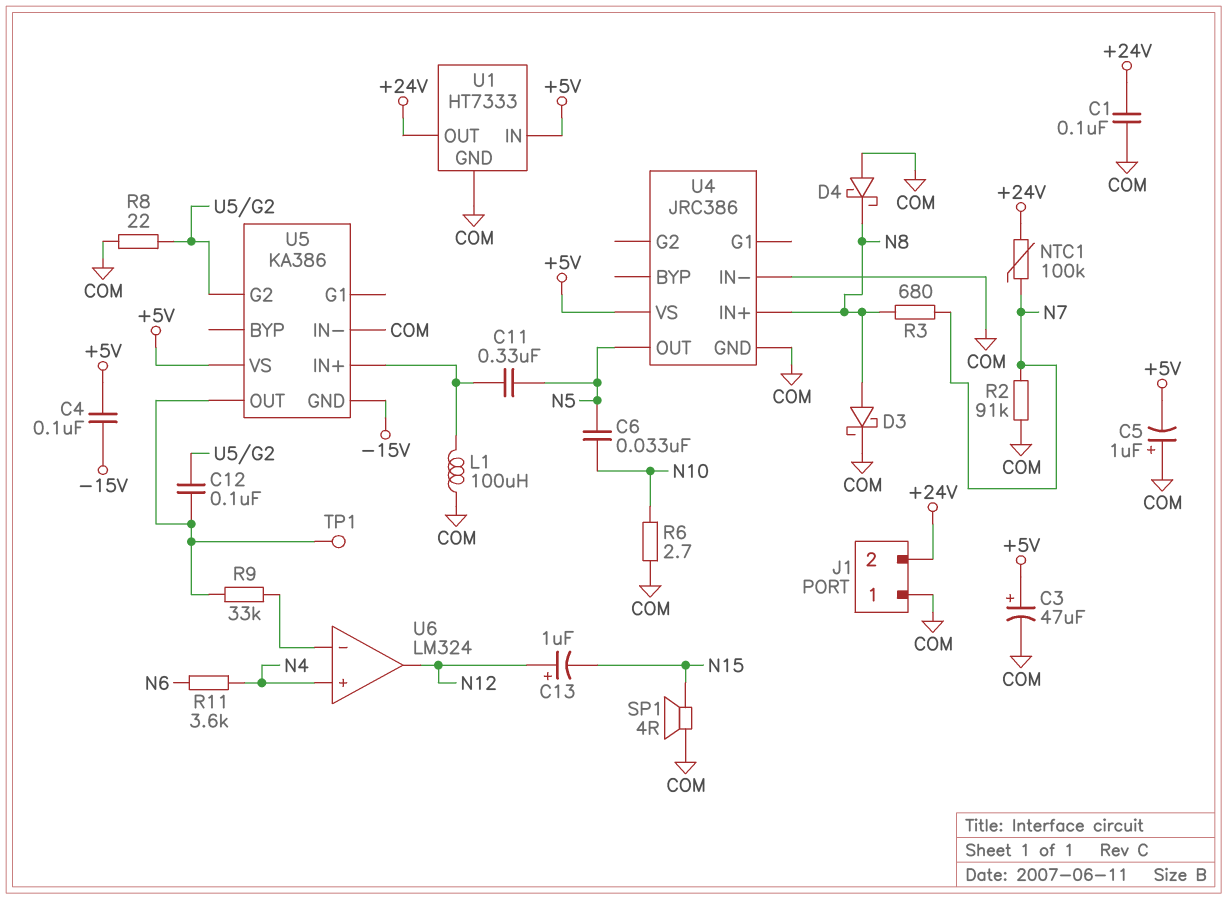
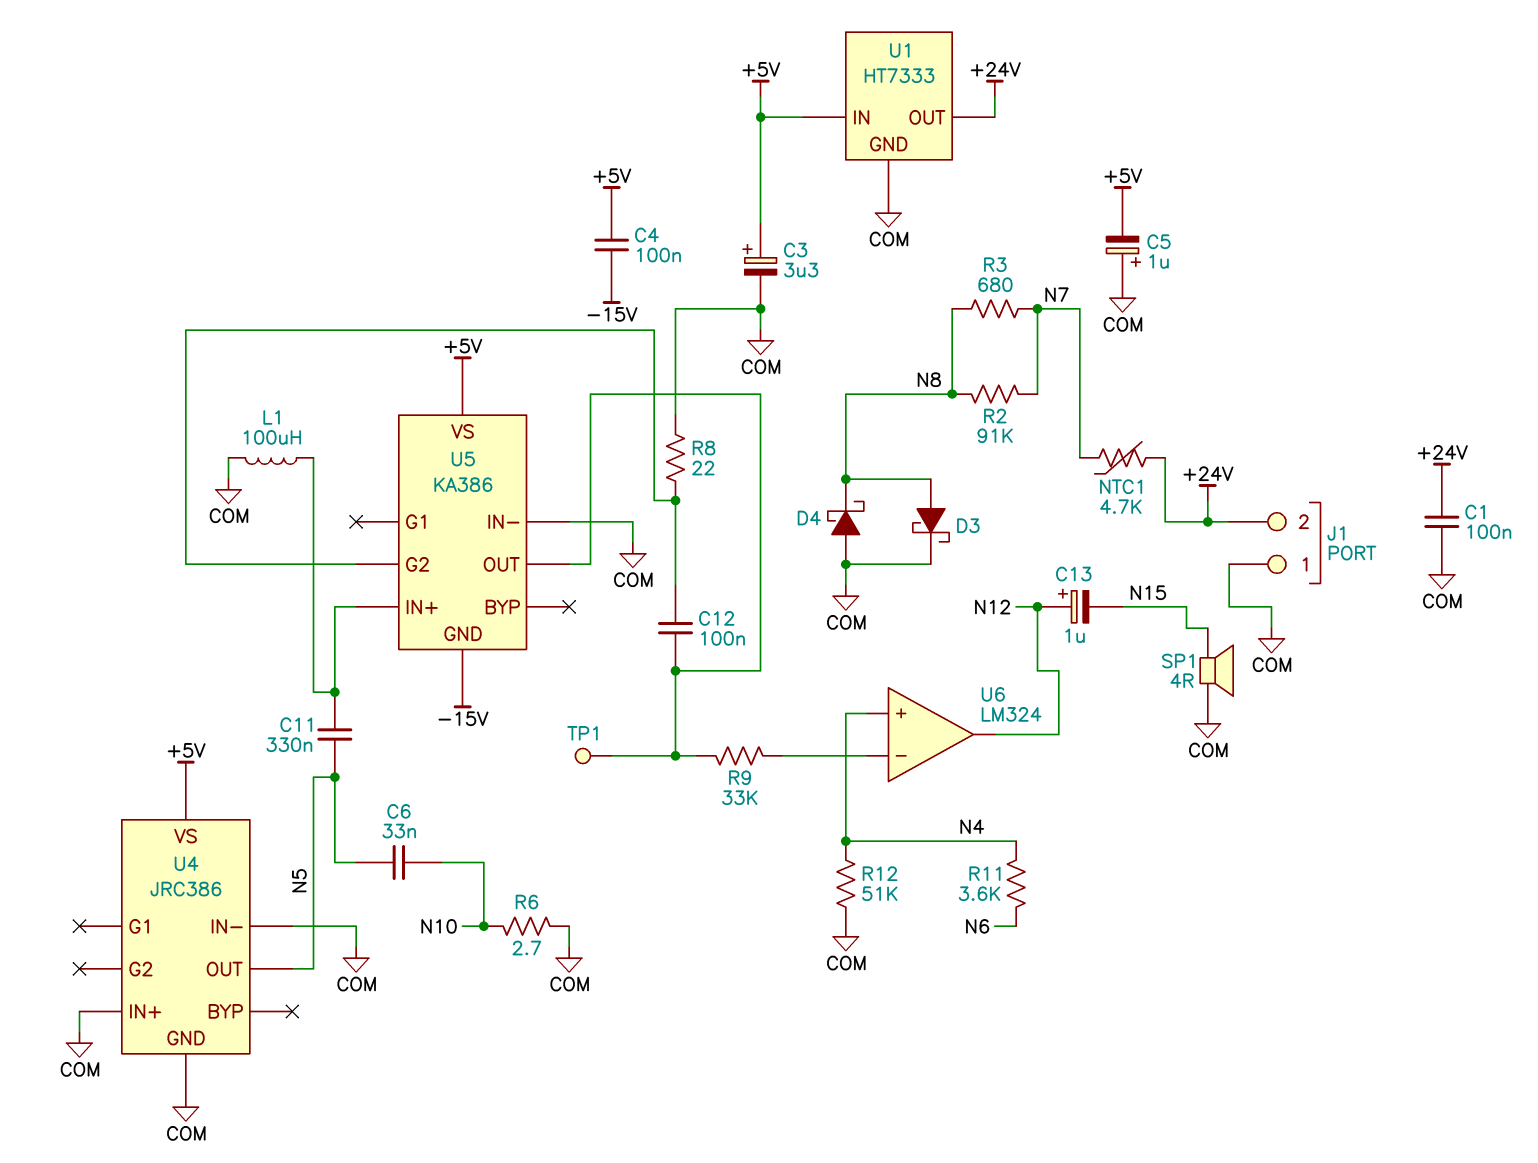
C3: 47uF (plus +5V, minus COM) -> 3.3uF (plus +5V, minus COM)
NTC1: 100k (+24V, N7) -> 4.7k (+24V, N7)
R2: 91k (COM, N7) -> 91k (N7, N8)
R12: none -> 51k (COM, N4)
U4 pin IN+: N8 -> COM

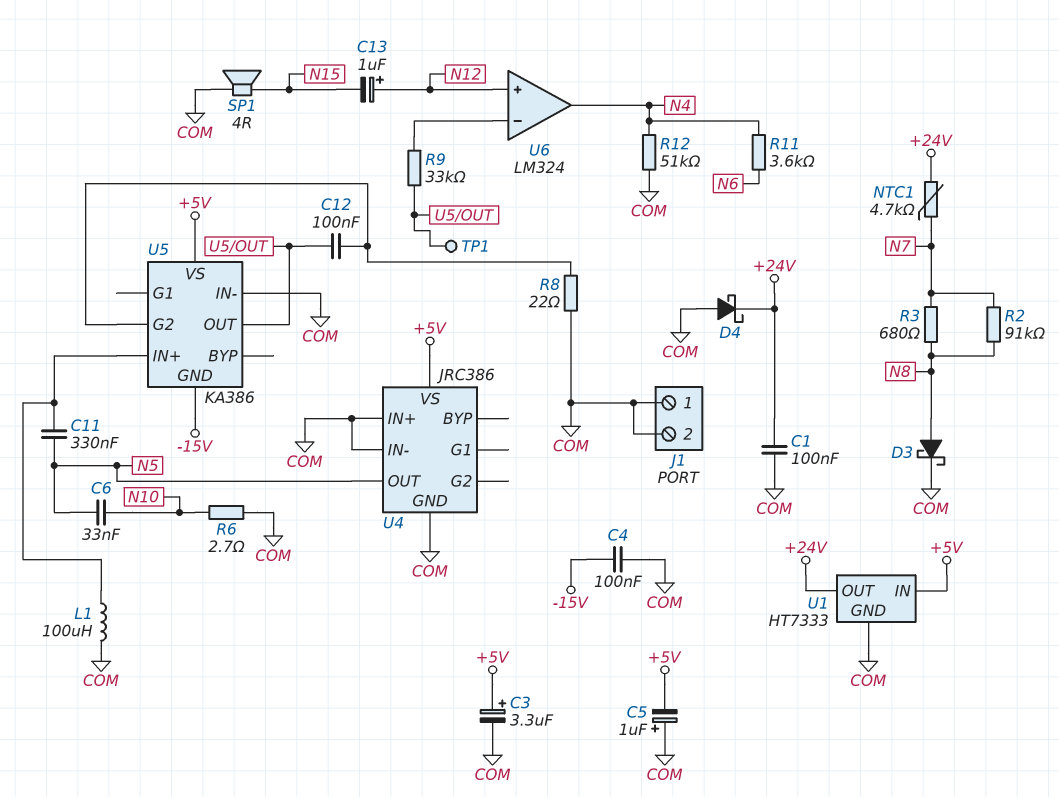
C4: 100nF (+5V, -15V) -> 100nF (-15V, COM)
D4: schottky (A COM, K N8) -> schottky (A COM, K +24V)
J1 pin 2: +24V -> COM
U6 pin in+: N4 -> N12
U6 pin out: N12 -> N4

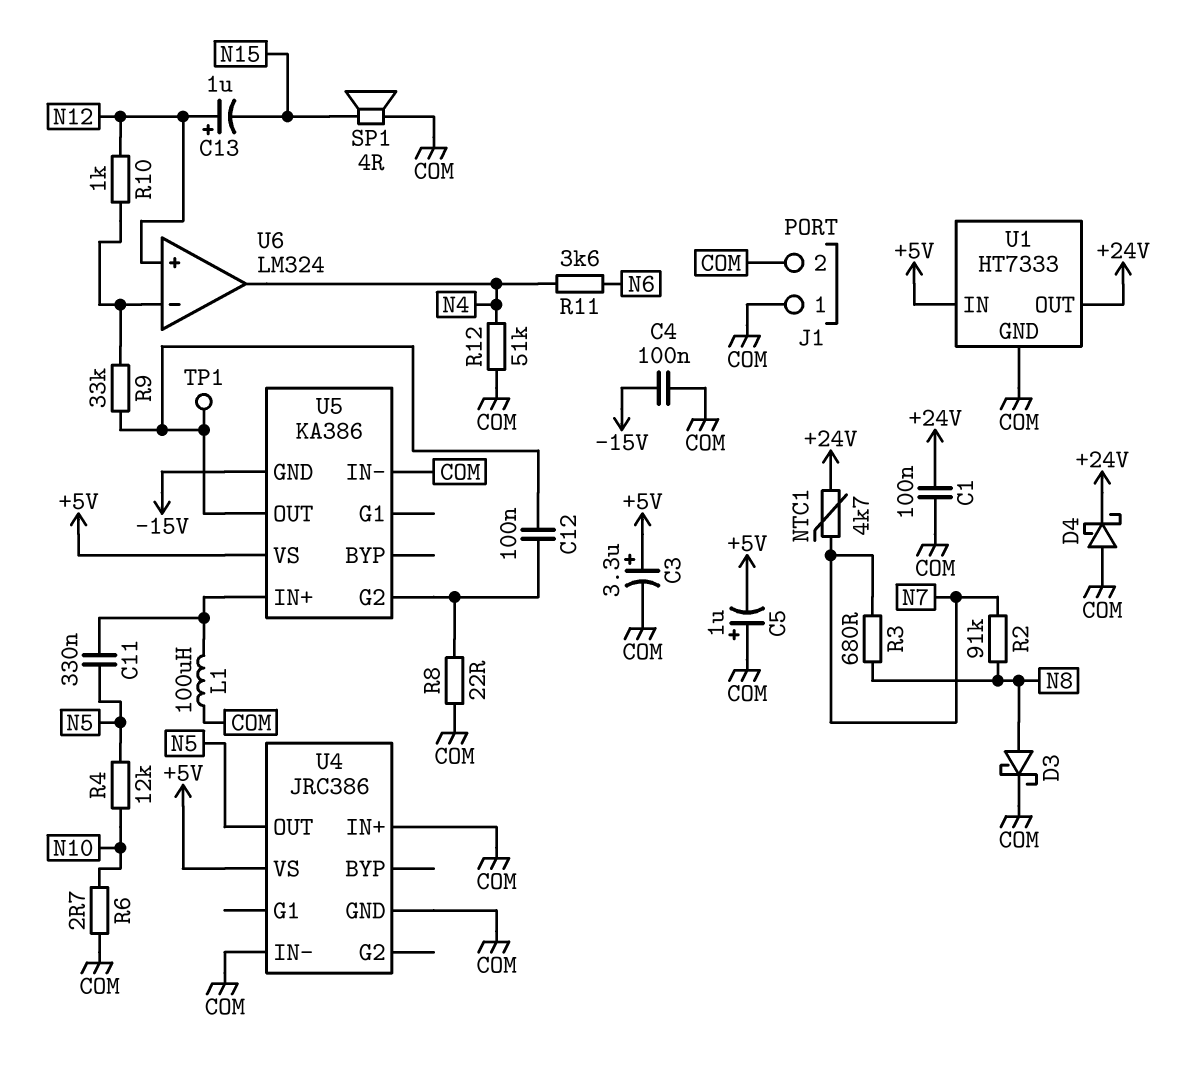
C6: 33nF (N5, N10) -> none
R4: none -> 12k (N5, N10)
R10: none -> 1k (N12, U6/in-)

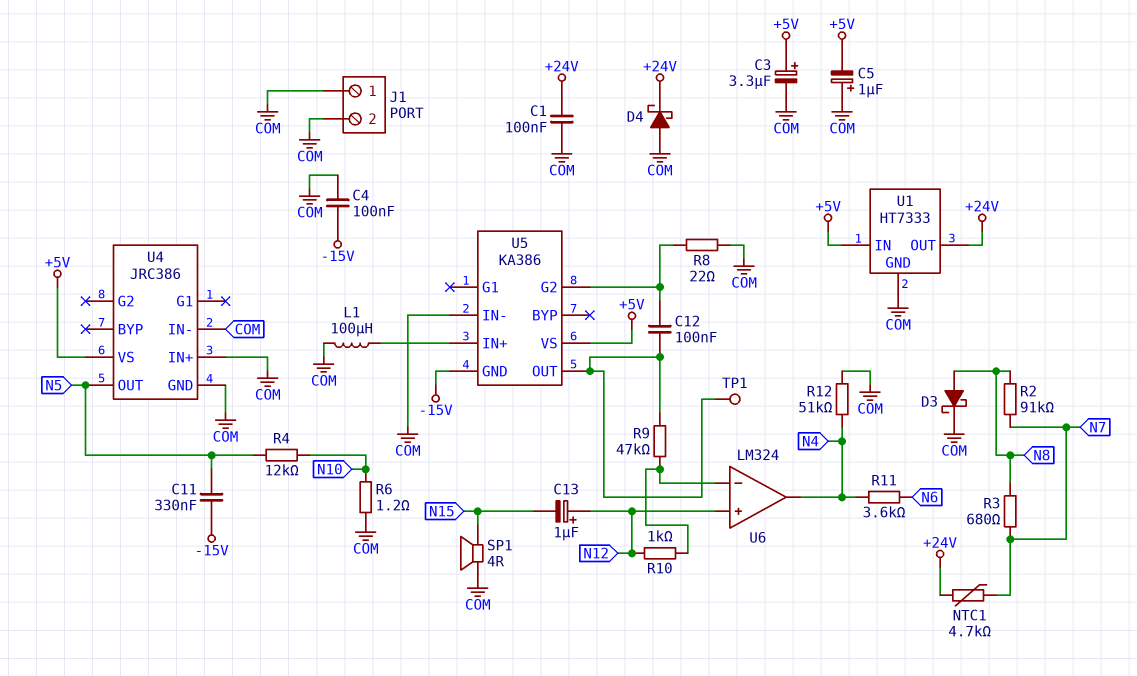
C11: 330nF (N5, U5/IN+) -> 330nF (-15V, N5)
R6: 2.7 (COM, N10) -> 1.2 (COM, N10)
R9: 33k (U5/OUT, U6/in-) -> 47k (U5/OUT, U6/in-)

